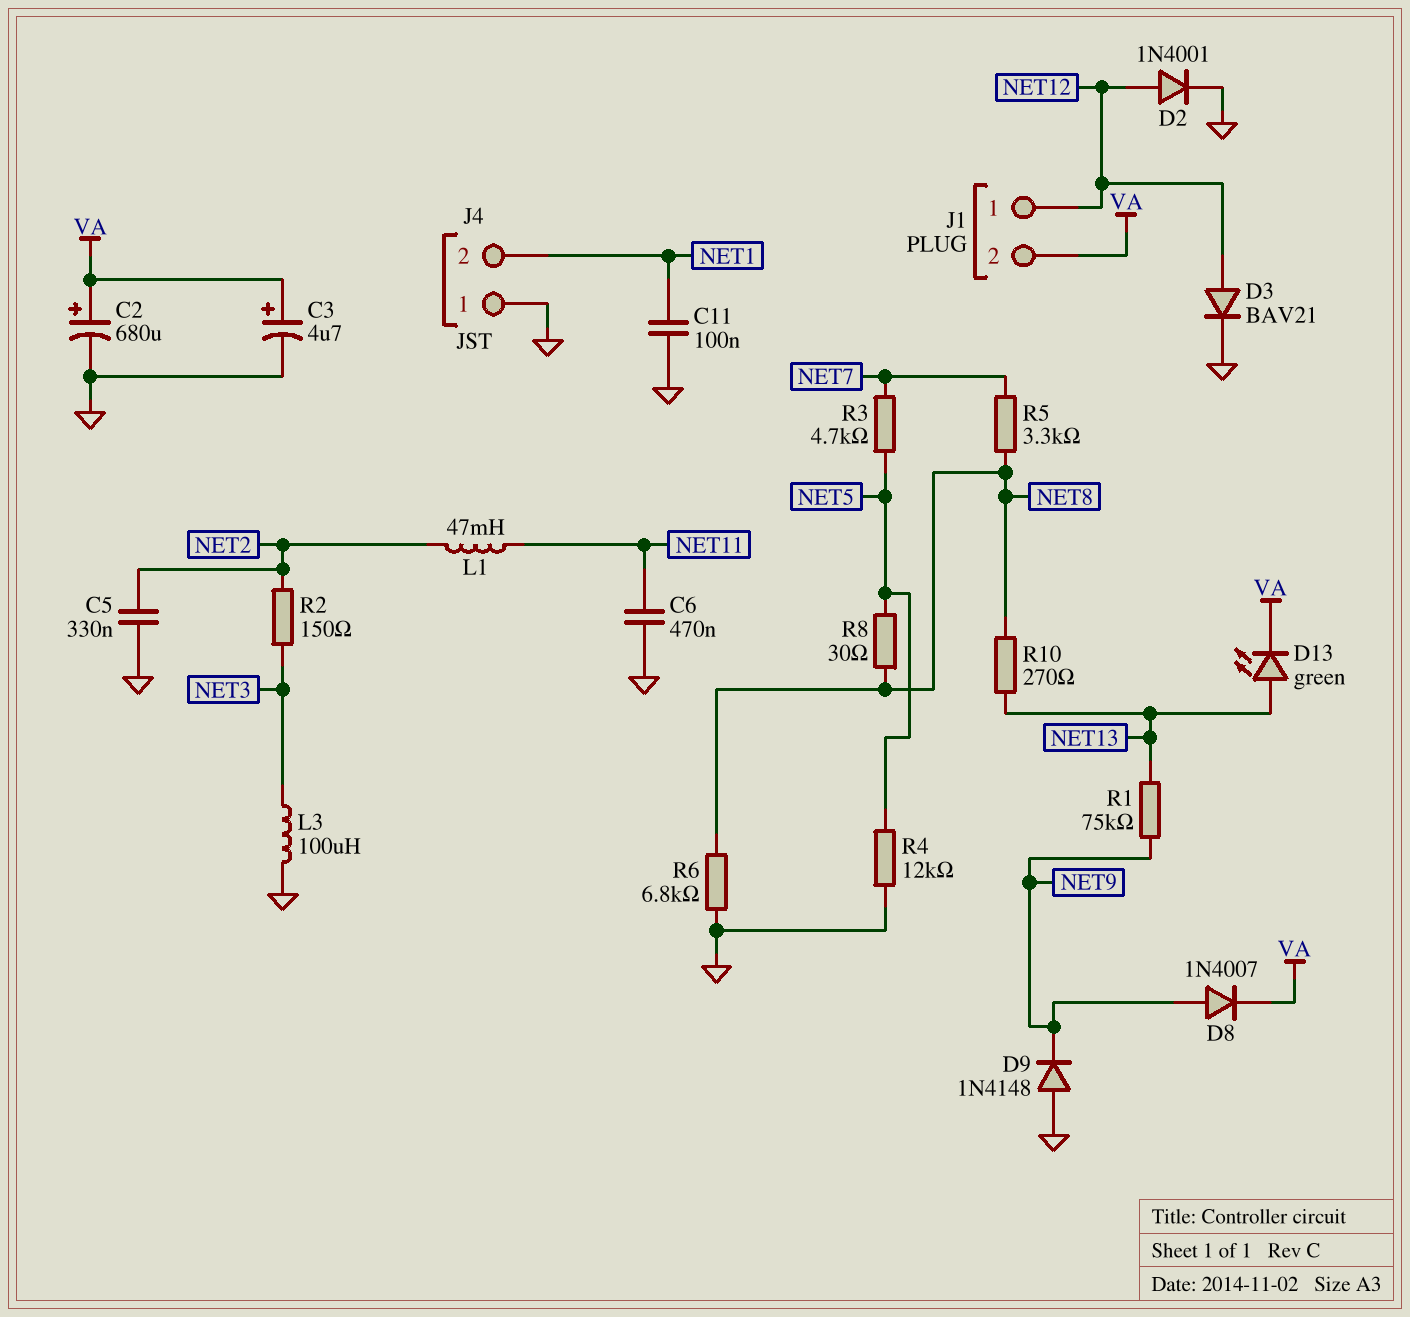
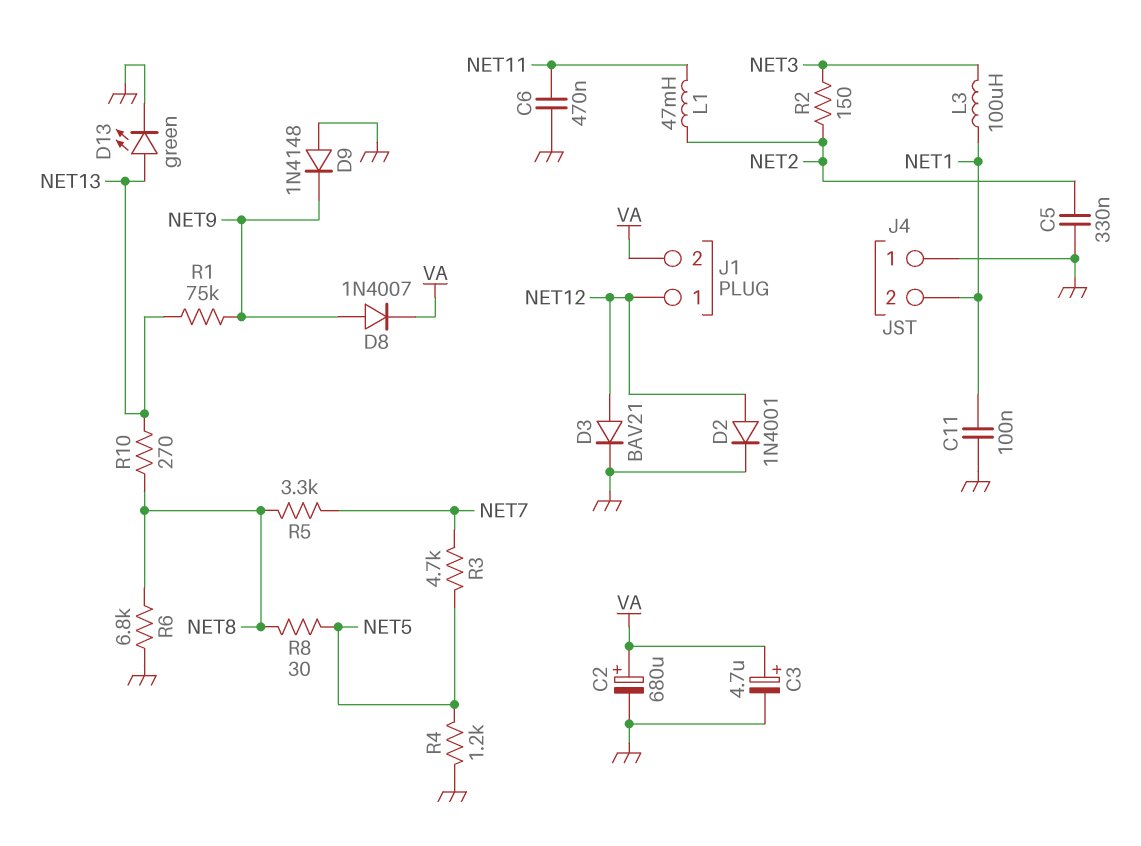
D13: LED green (A NET13, K VA) -> LED green (A NET13, K GND)
L3: 100uH (GND, NET3) -> 100uH (NET1, NET3)
R4: 12k (GND, NET5) -> 1.2k (GND, NET5)

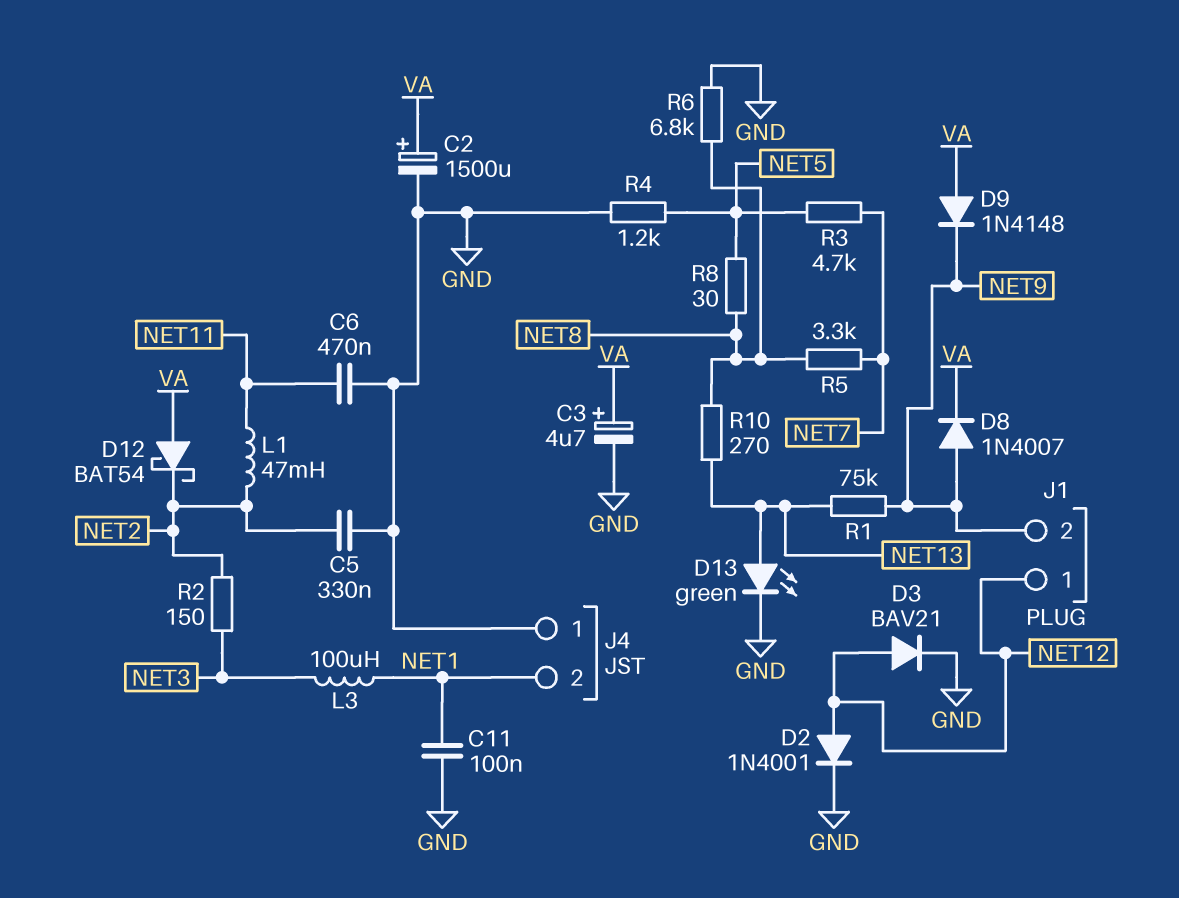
C2: 680uF (plus VA, minus GND) -> 1500uF (plus VA, minus GND)
D9: diode 1N4148 (A GND, K NET9) -> diode 1N4148 (A VA, K NET9)
D12: none -> schottky BAT54 (A VA, K NET2)
J1 pin 2: VA -> NET9

